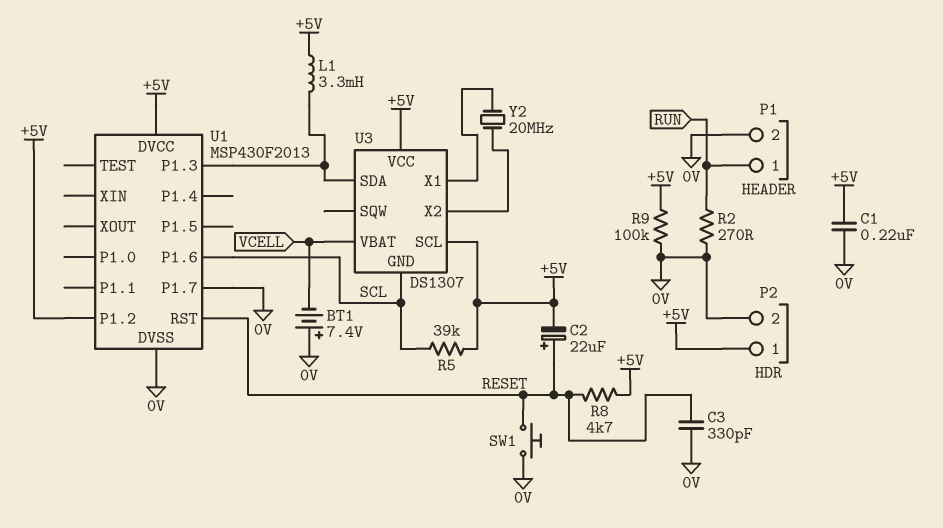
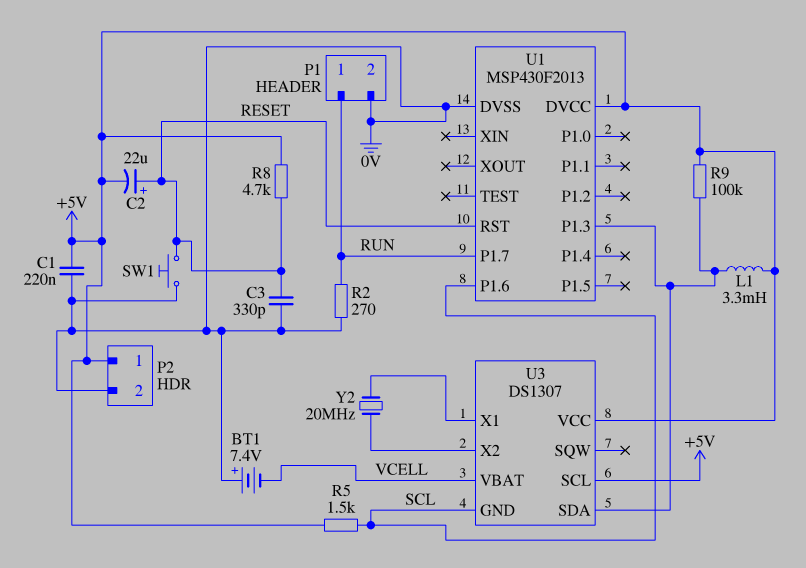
R5: 39k (+5V, SCL) -> 1.5k (+5V, SCL)
R9: 100k (+5V, 0V) -> 100k (+5V, U1/P1.3)
U1 pin P1.2: +5V -> none
U1 pin P1.7: 0V -> RUN

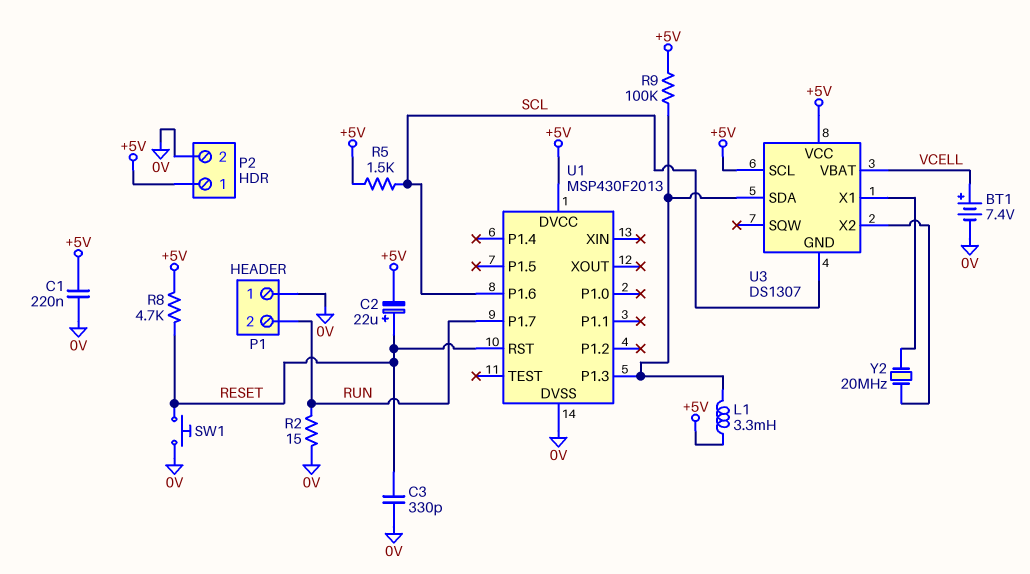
BT1: 7.4V (plus 0V, minus VCELL) -> 7.4V (plus VCELL, minus 0V)
P1 pin 1: RUN -> 0V
P1 pin 2: 0V -> RUN
R2: 270 (0V, RUN) -> 15 (0V, RUN)

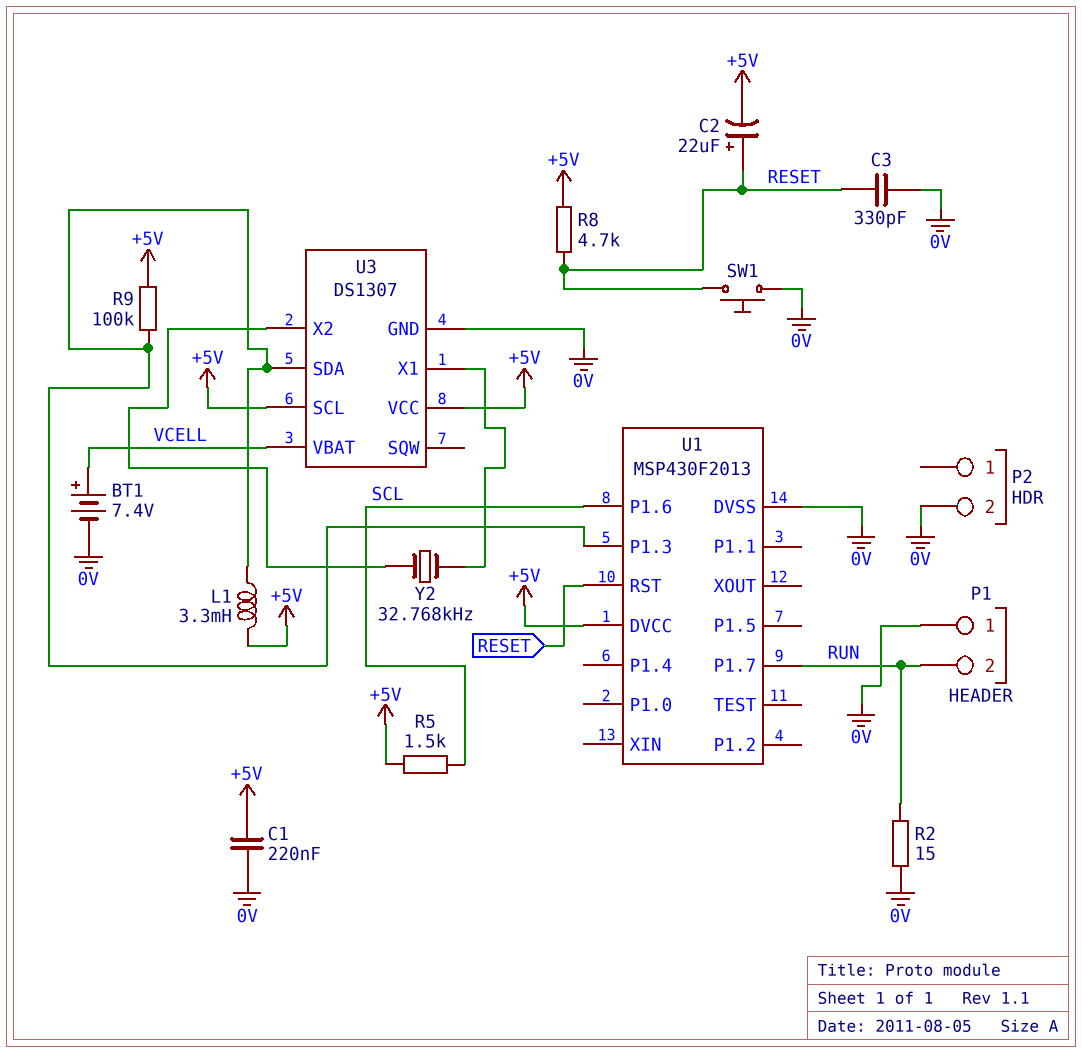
P2 pin 1: +5V -> none
U3 pin GND: SCL -> 0V
Y2: 20MHz (U3/X1, U3/X2) -> 32.768kHz (U3/X1, U3/X2)

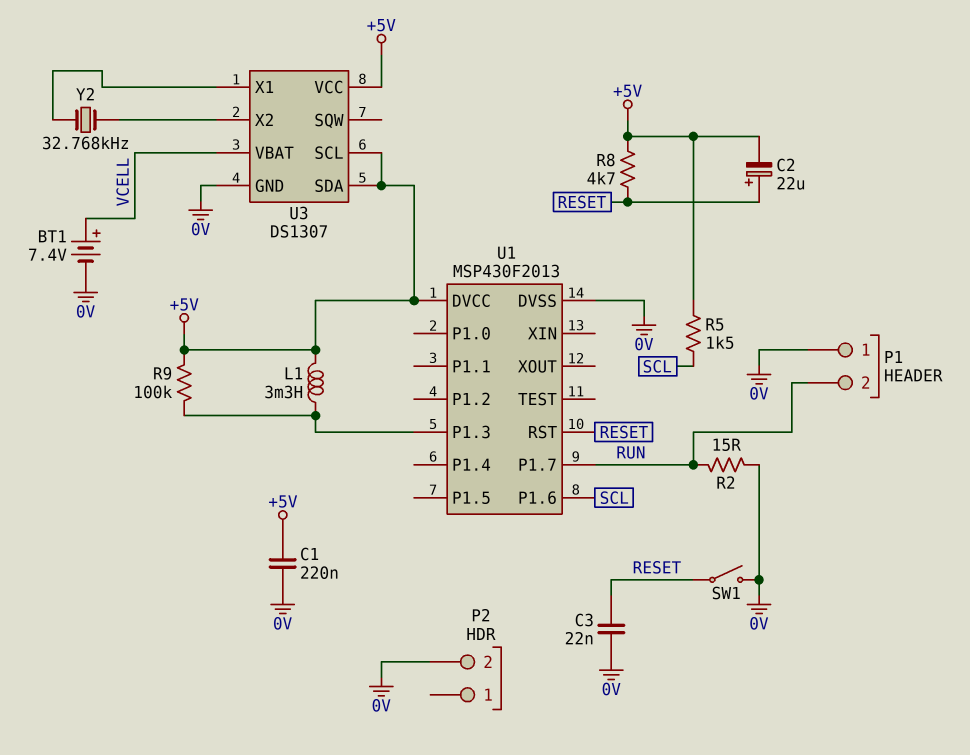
C3: 330pF (0V, RESET) -> 22nF (0V, RESET)
SW1: button (0V, RESET) -> switch (0V, RESET)
U3 pin SDA: U1/P1.3 -> +5V

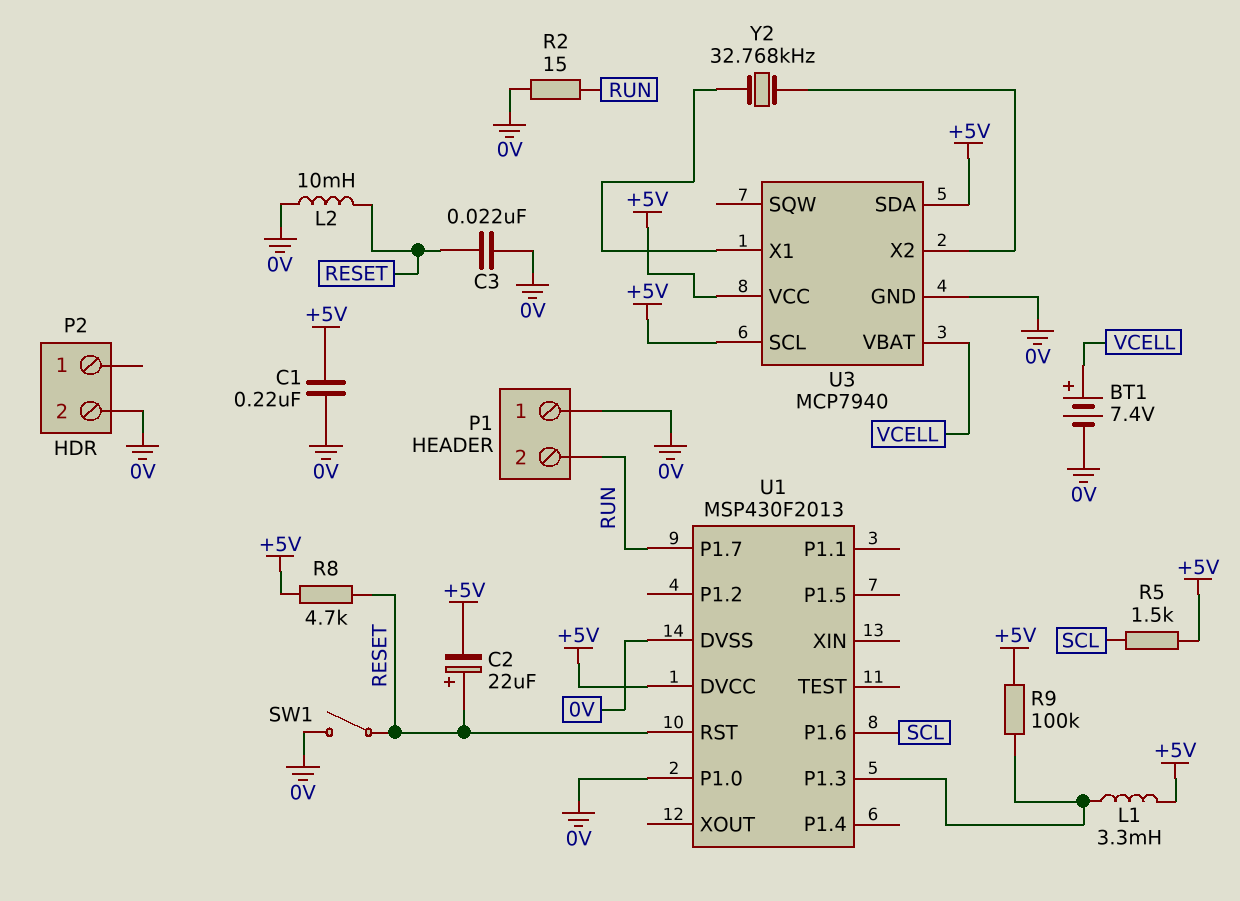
L2: none -> 10mH (0V, RESET)
U1 pin P1.0: none -> 0V
U3: DS1307 -> MCP7940

